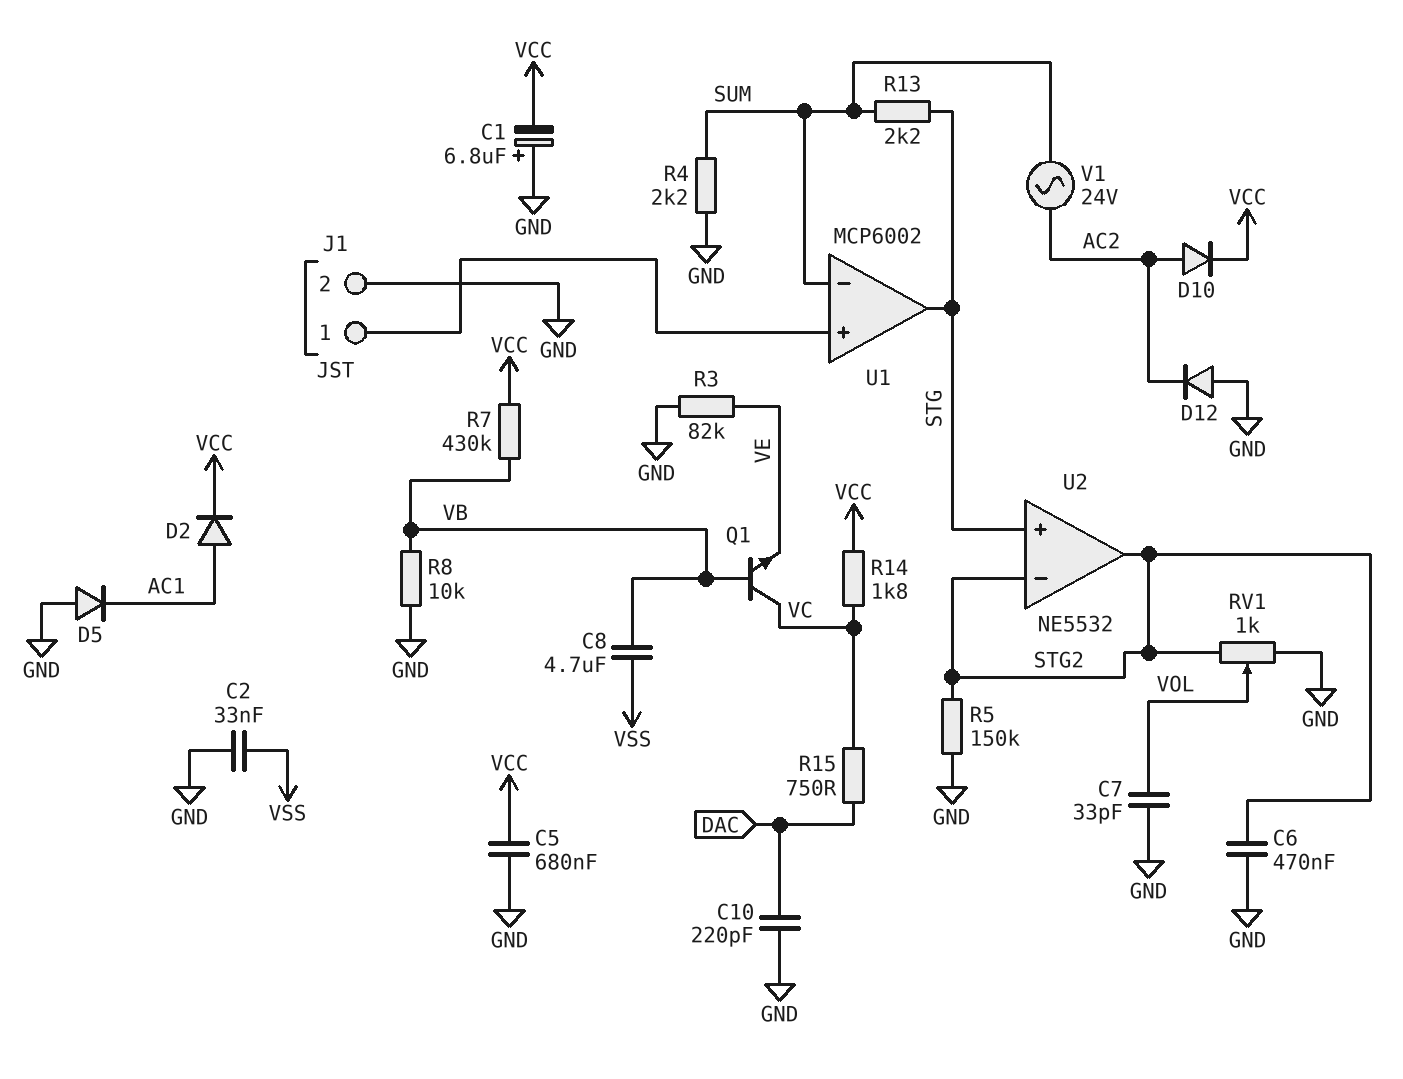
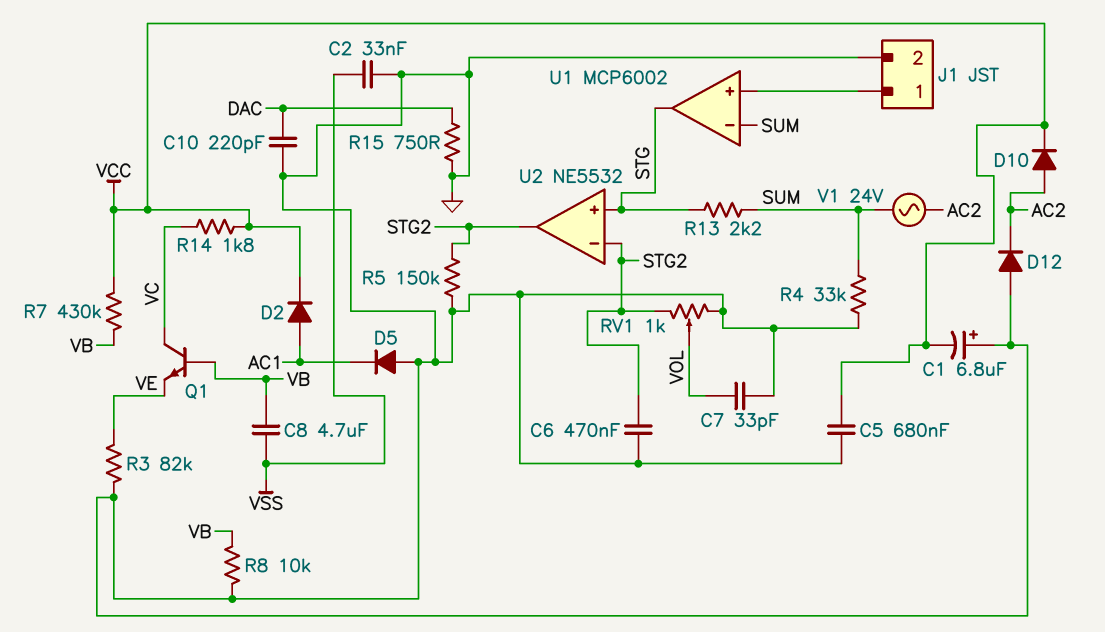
R4: 2.2k (GND, SUM) -> 33k (GND, SUM)
R15: 750 (DAC, VC) -> 750 (DAC, GND)

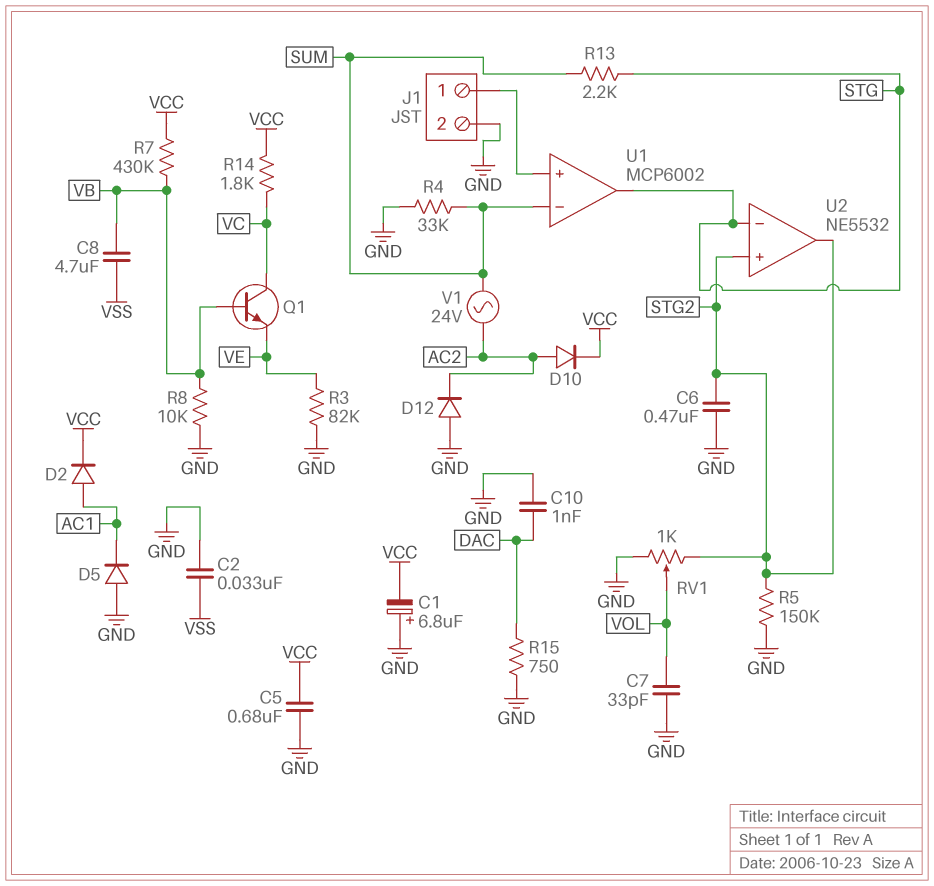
C10: 220pF (DAC, GND) -> 1nF (DAC, GND)
U2 pin in+: STG -> STG2
U2 pin in-: STG2 -> STG

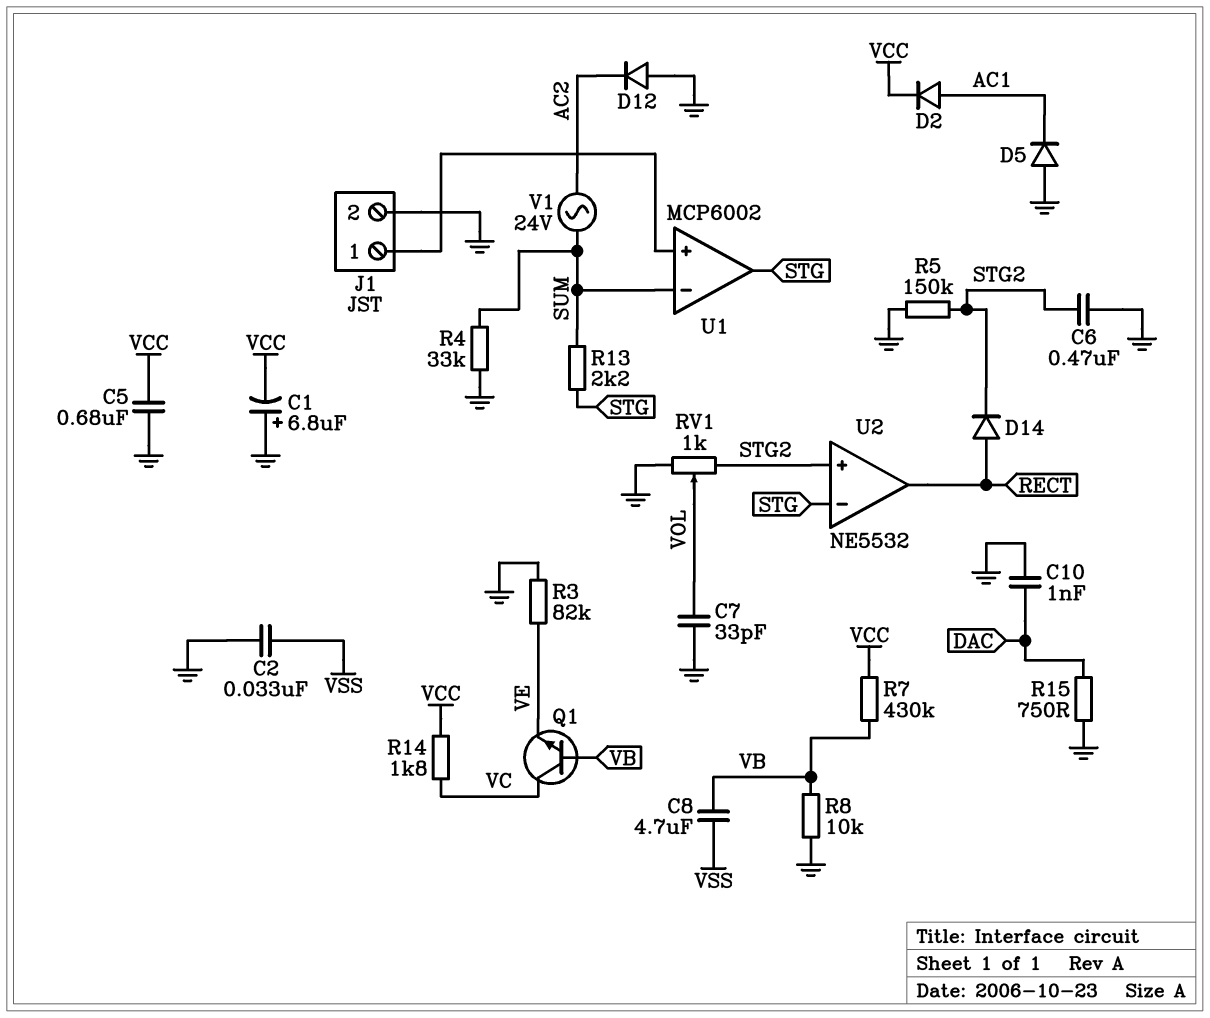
D10: diode (A AC2, K VCC) -> none
D14: none -> diode (A RECT, K STG2)
U2 pin out: STG2 -> RECT

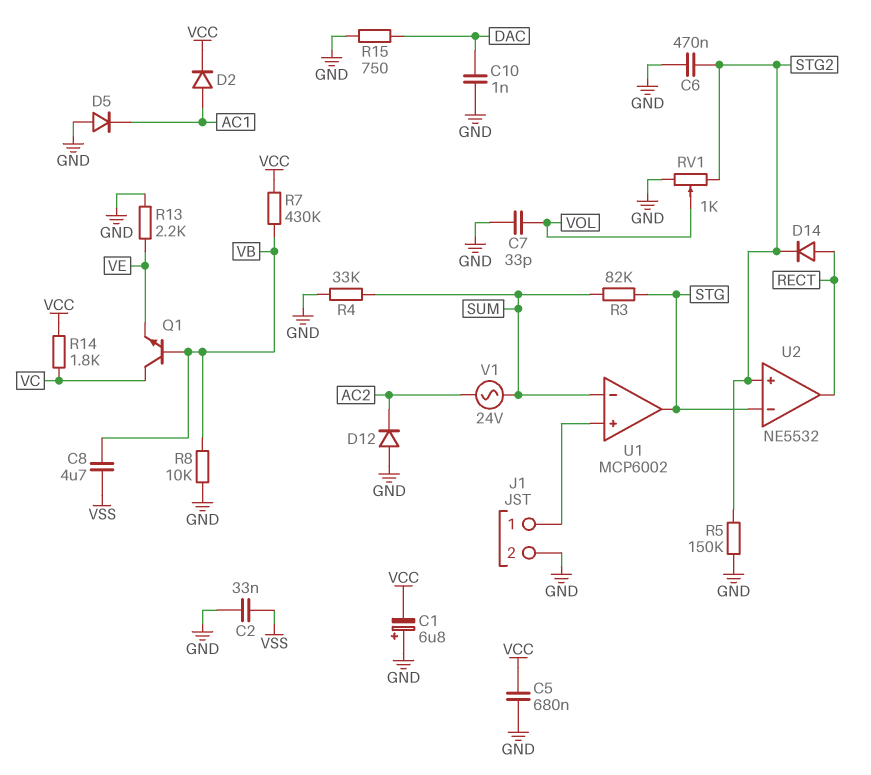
R3: 82k (GND, VE) -> 82k (STG, SUM)
R13: 2.2k (STG, SUM) -> 2.2k (GND, VE)

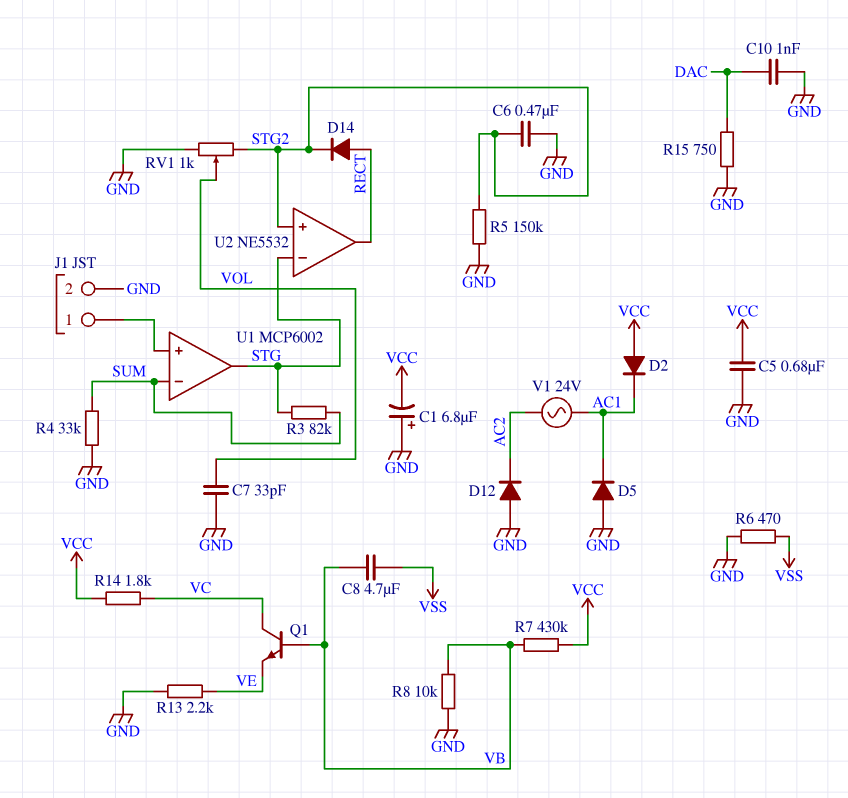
C2: 33nF (GND, VSS) -> none
D2: diode (A AC1, K VCC) -> diode (A VCC, K AC1)
R6: none -> 470 (GND, VSS)
V1: AC 24V (AC2, SUM) -> AC 24V (AC1, AC2)

